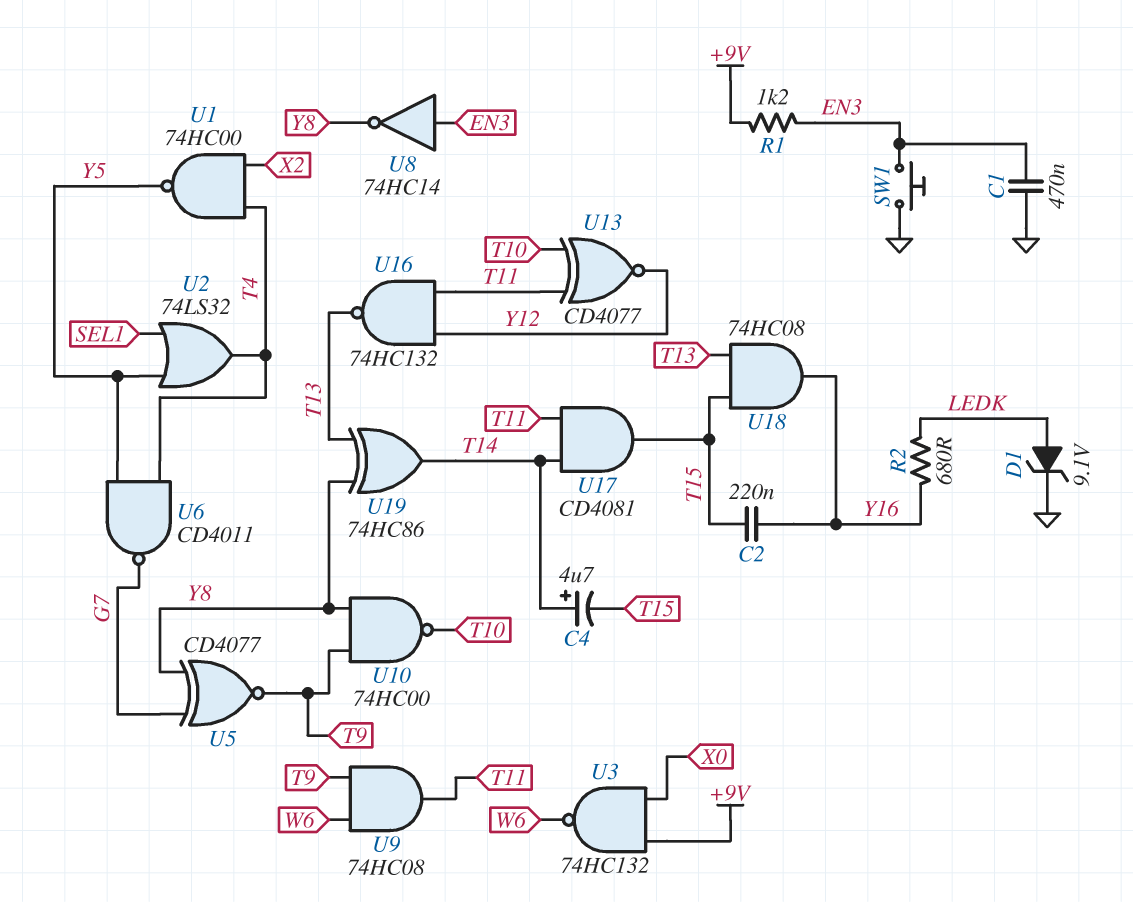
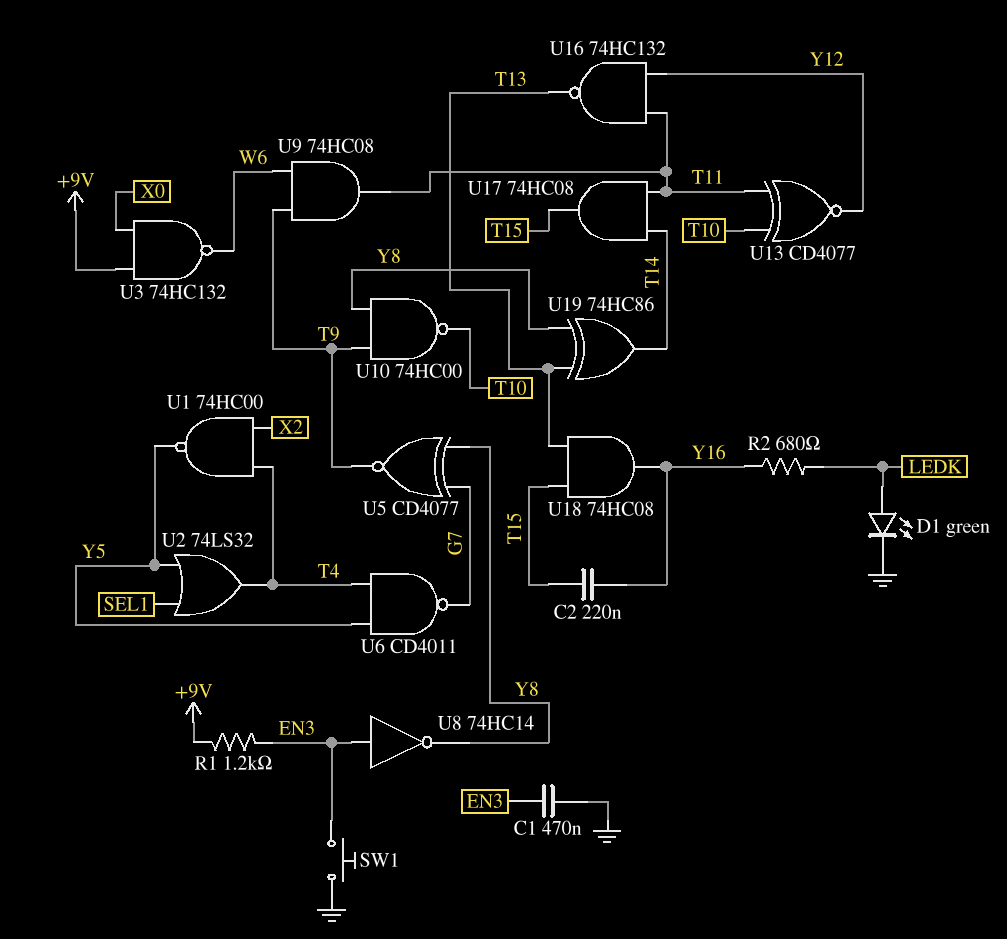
C4: 4.7uF (plus T14, minus T15) -> none
D1: zener 9.1V (A LEDK, K GND) -> LED green (A LEDK, K GND)
U17: AND CD4081 (in T11, in T14, out T15) -> AND 74HC08 (in T11, in T14, out T15)

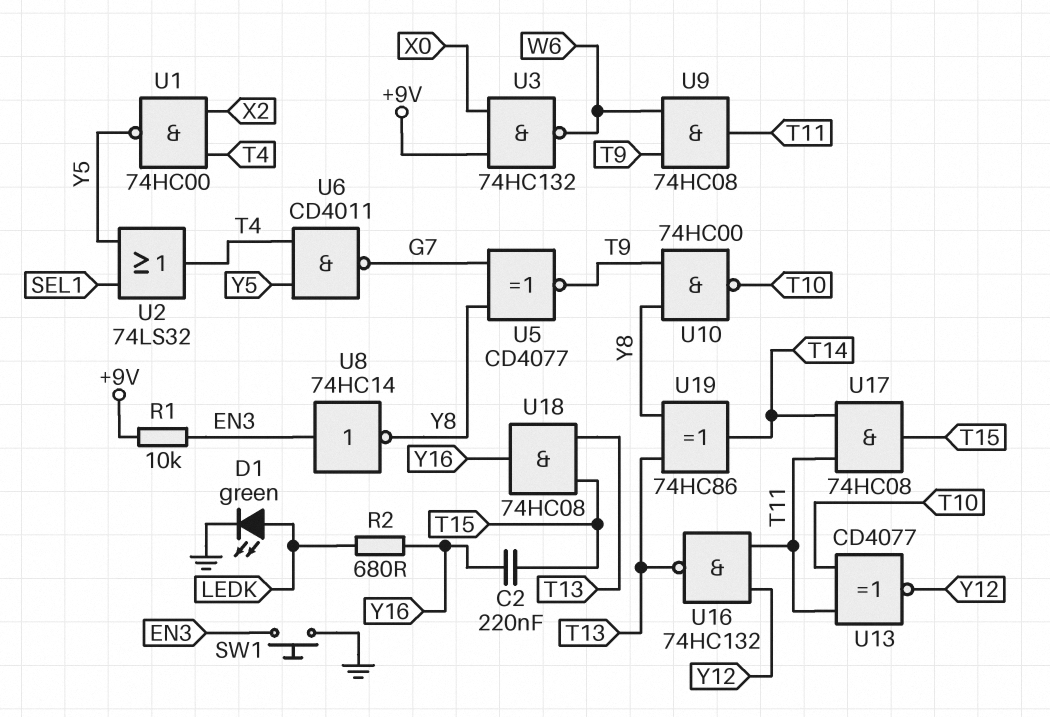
C1: 470nF (EN3, GND) -> none
R1: 1.2k (+9V, EN3) -> 10k (+9V, EN3)

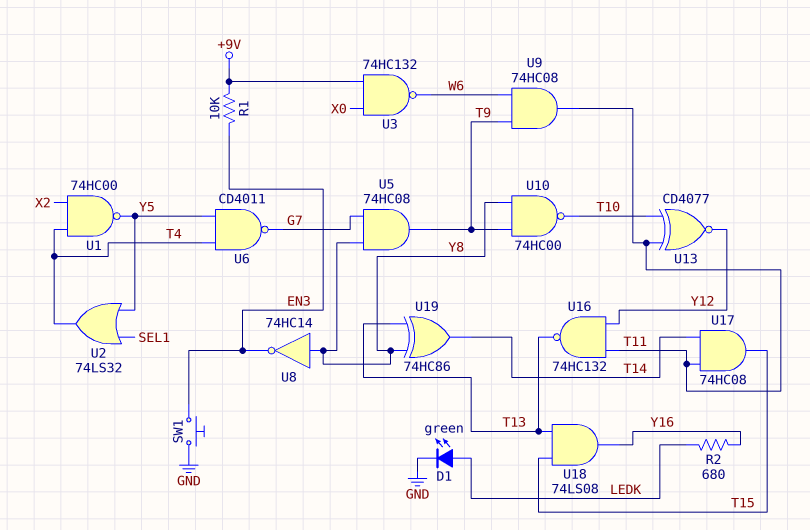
C2: 220nF (T15, Y16) -> none
U5: XNOR CD4077 (in G7, in Y8, out T9) -> AND 74HC08 (in G7, in Y8, out T9)
U8: NOT 74HC14 (in EN3, out Y8) -> NOT 74HC14 (in Y8, out EN3)
U18: AND 74HC08 (in T13, in T15, out Y16) -> AND 74LS08 (in T13, in T15, out Y16)

